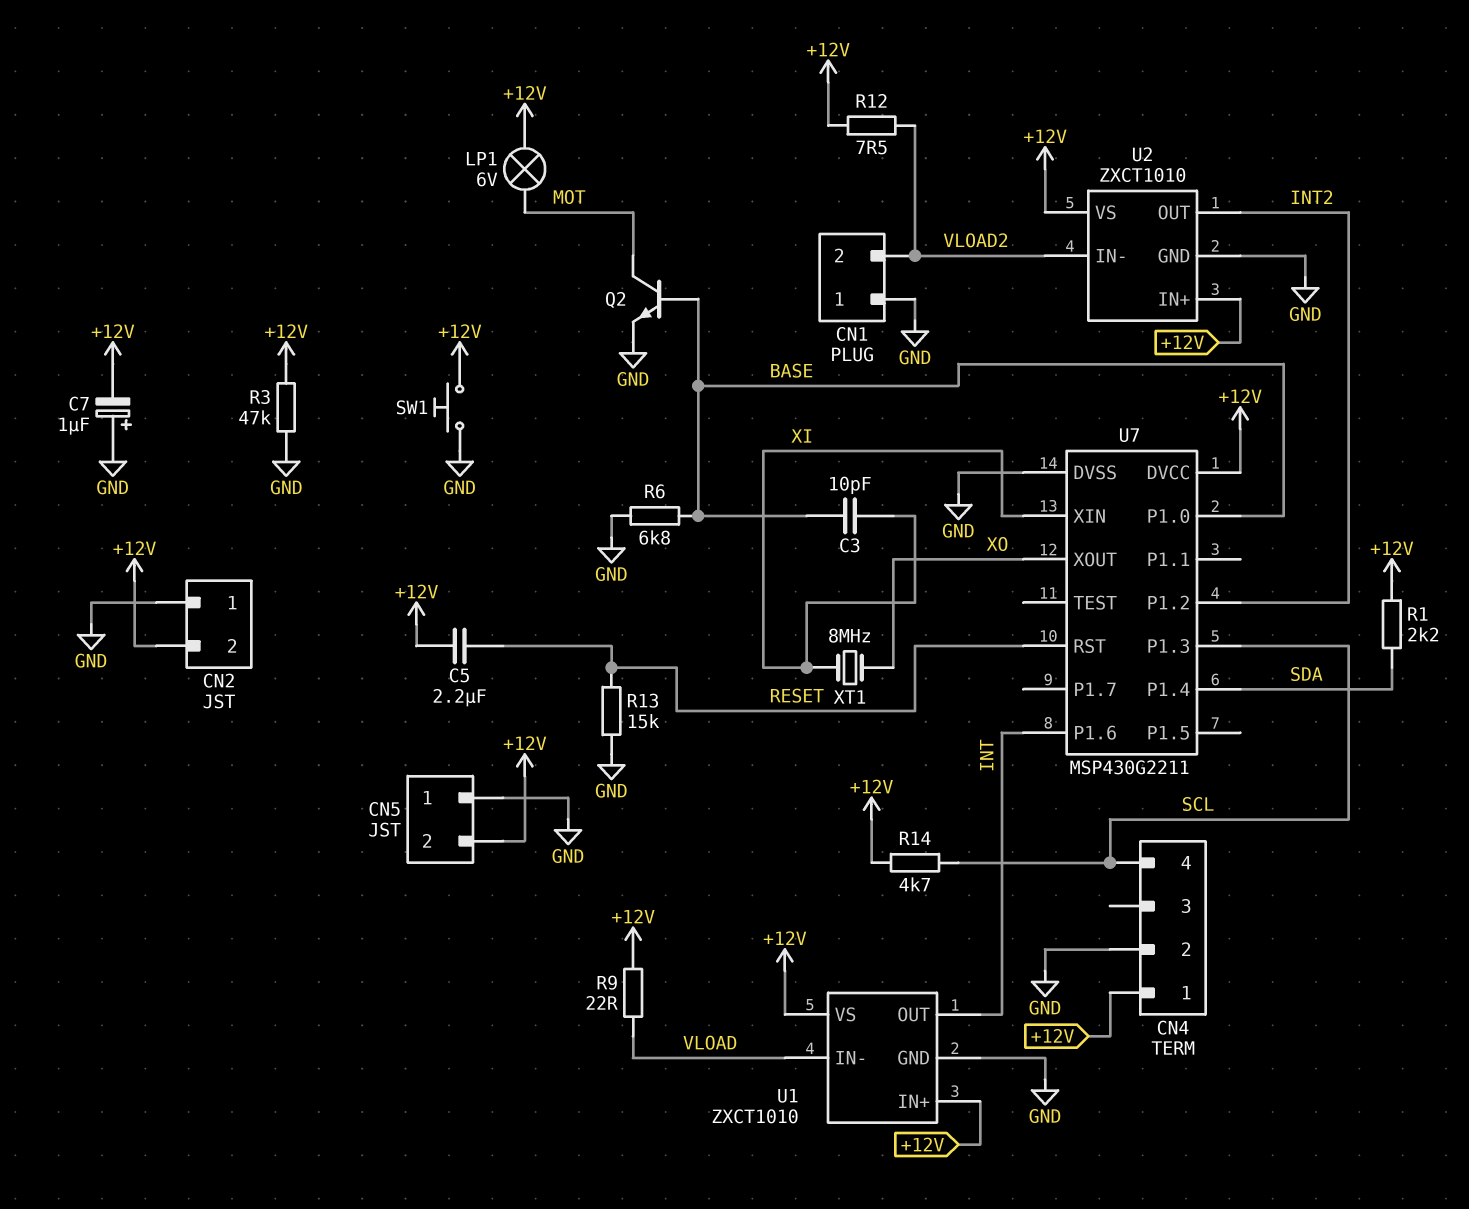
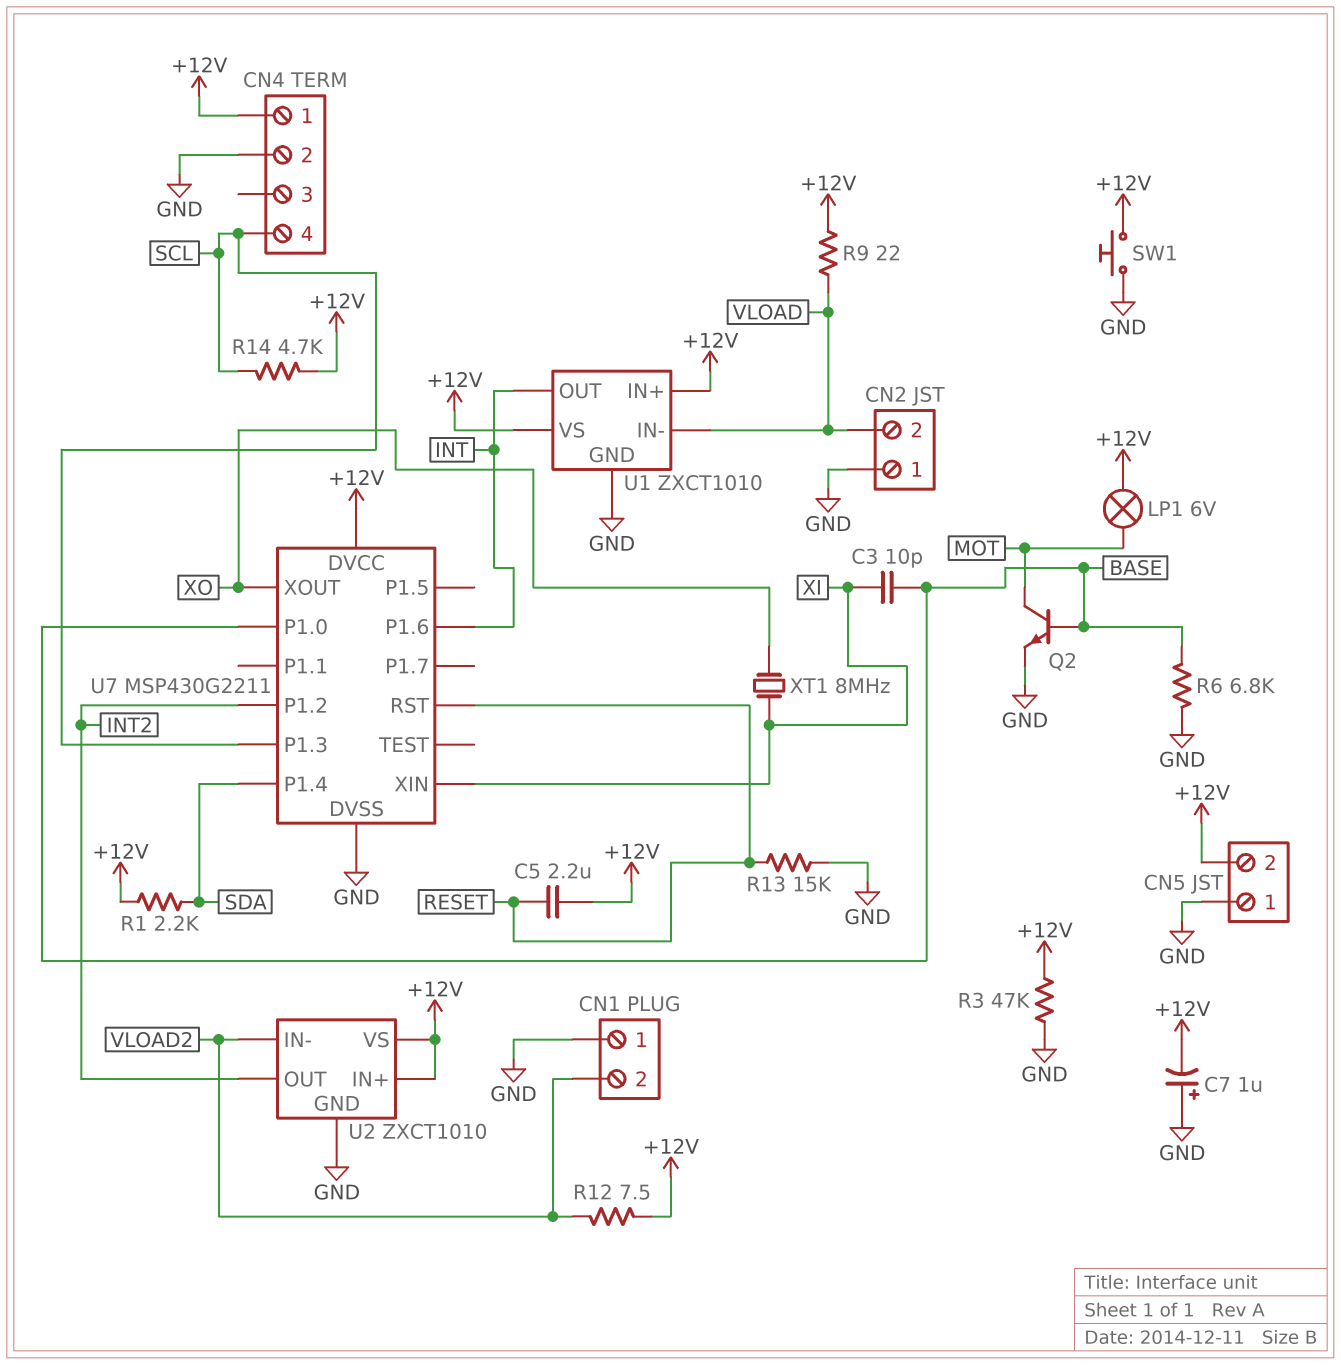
CN2 pin 2: +12V -> VLOAD

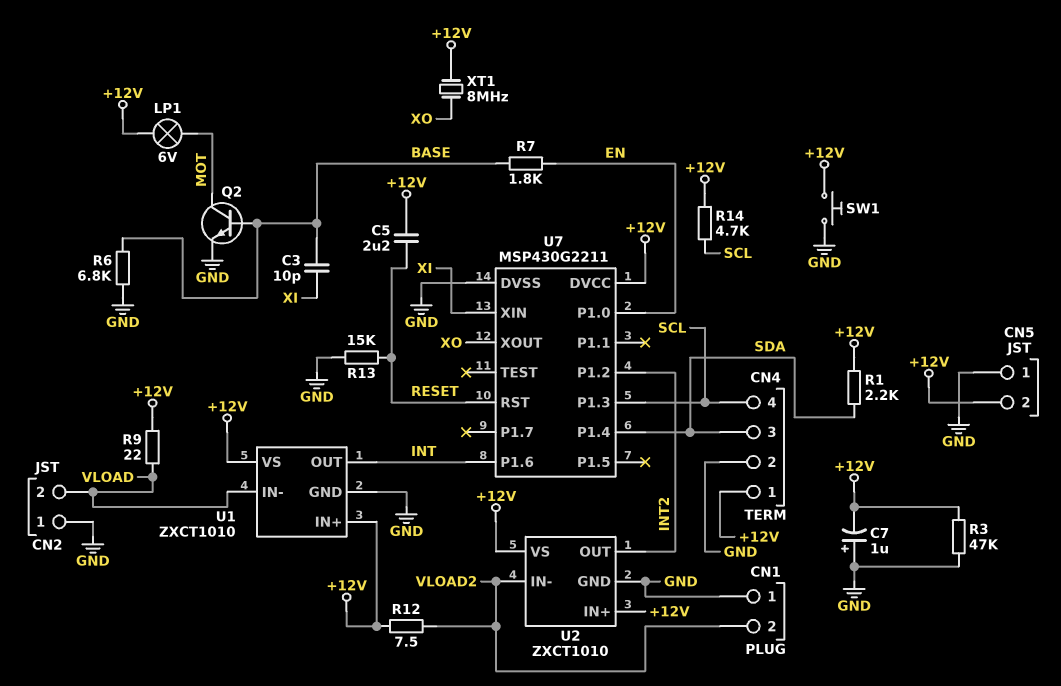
CN4 pin 3: none -> SDA
R7: none -> 1.8k (BASE, EN)
U7 pin P1.0: BASE -> EN
XT1: 8MHz (XI, XO) -> 8MHz (+12V, XO)

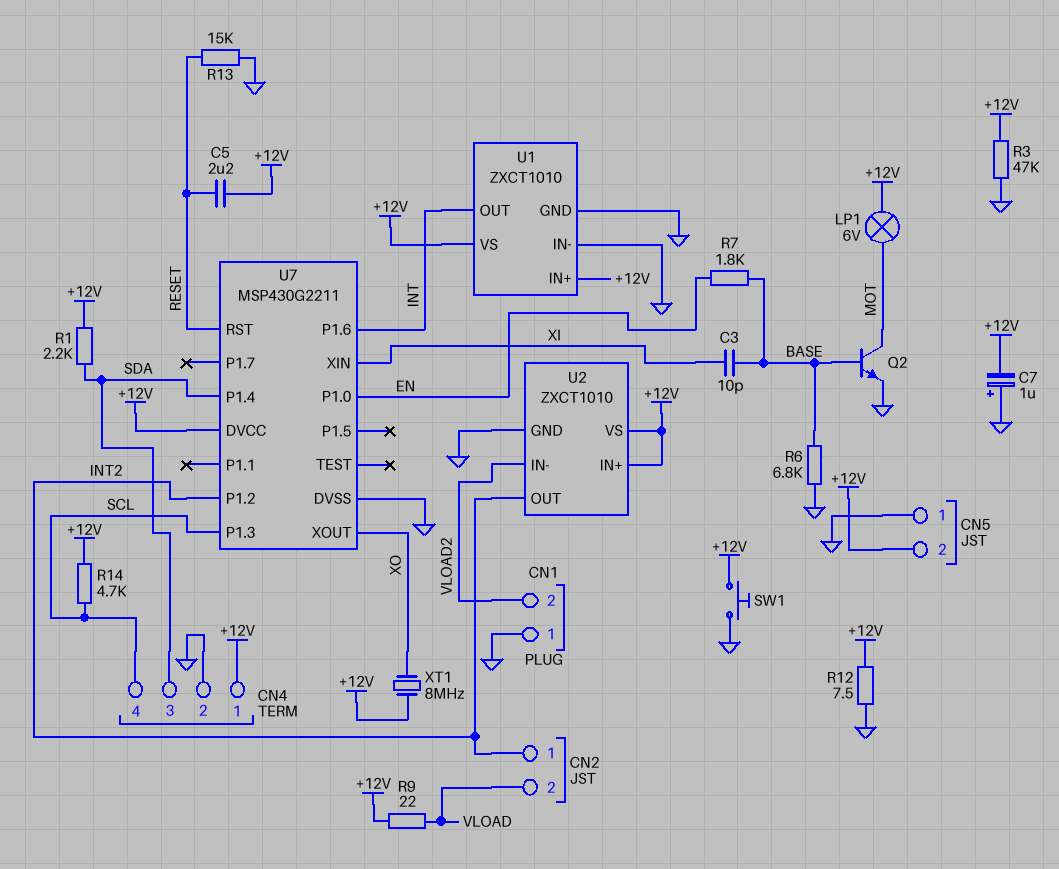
CN2 pin 1: GND -> INT2
R12: 7.5 (+12V, VLOAD2) -> 7.5 (+12V, GND)
U1 pin IN-: VLOAD -> GND

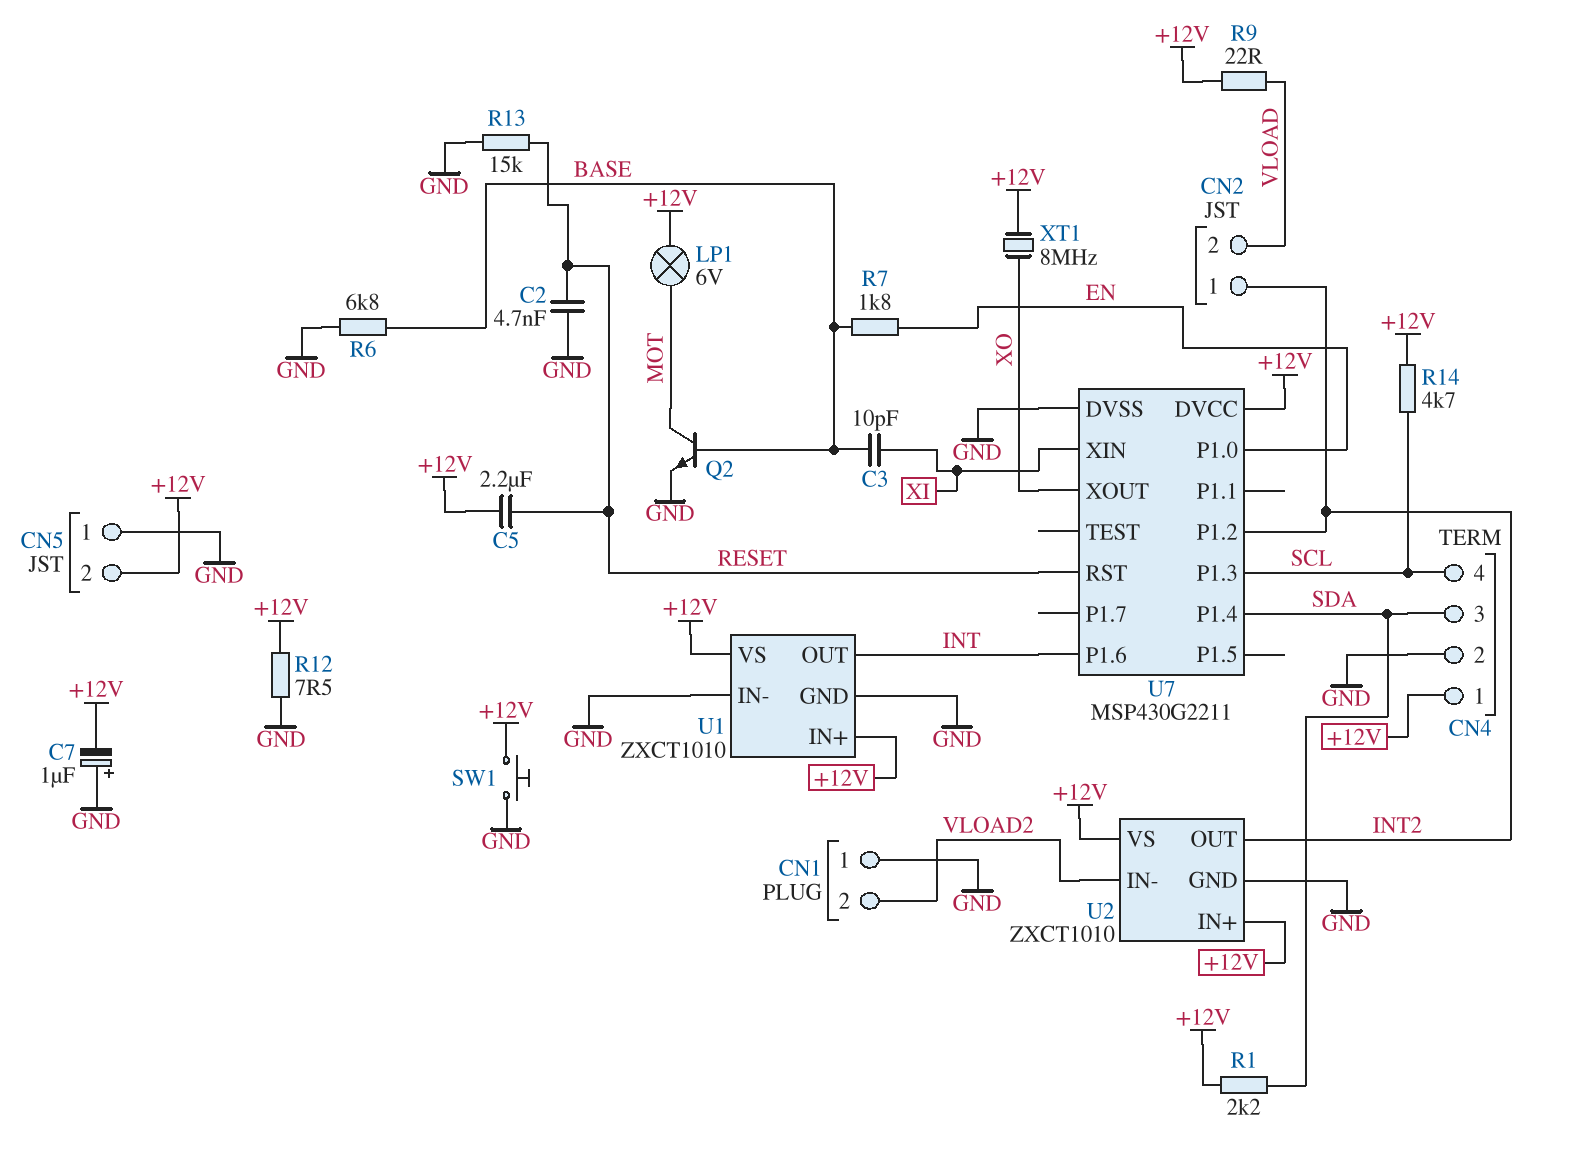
C2: none -> 4.7nF (GND, RESET)
R3: 47k (+12V, GND) -> none

